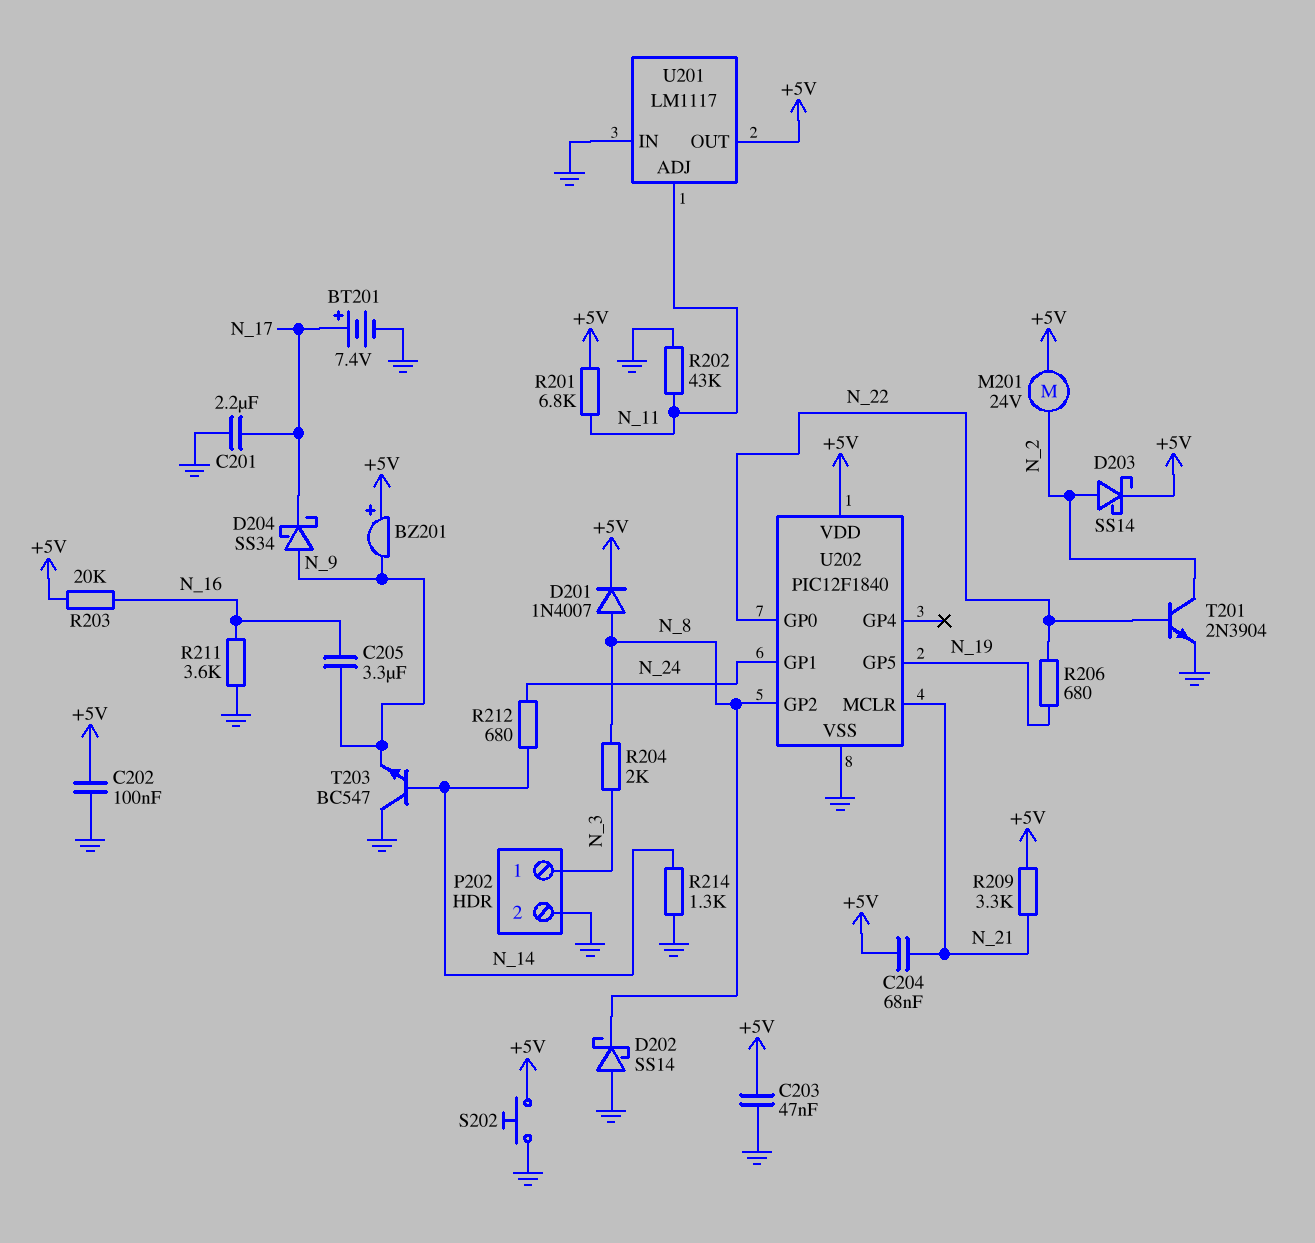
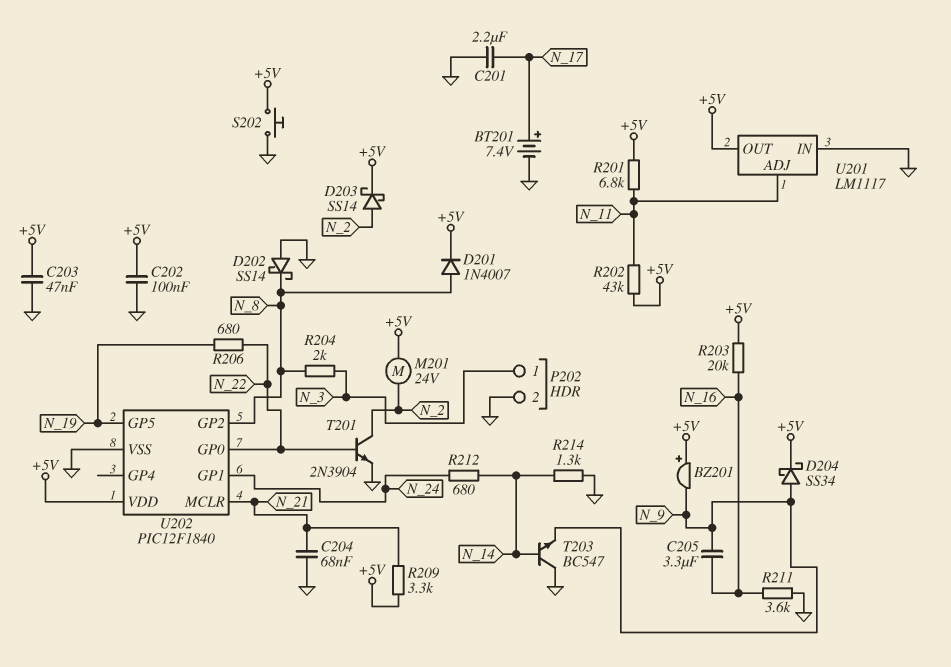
C204: 68nF (+5V, N_21) -> 68nF (GND, N_21)
D204: schottky SS34 (A N_9, K N_17) -> schottky SS34 (A N_9, K +5V)
R202: 43k (GND, N_11) -> 43k (+5V, N_11)

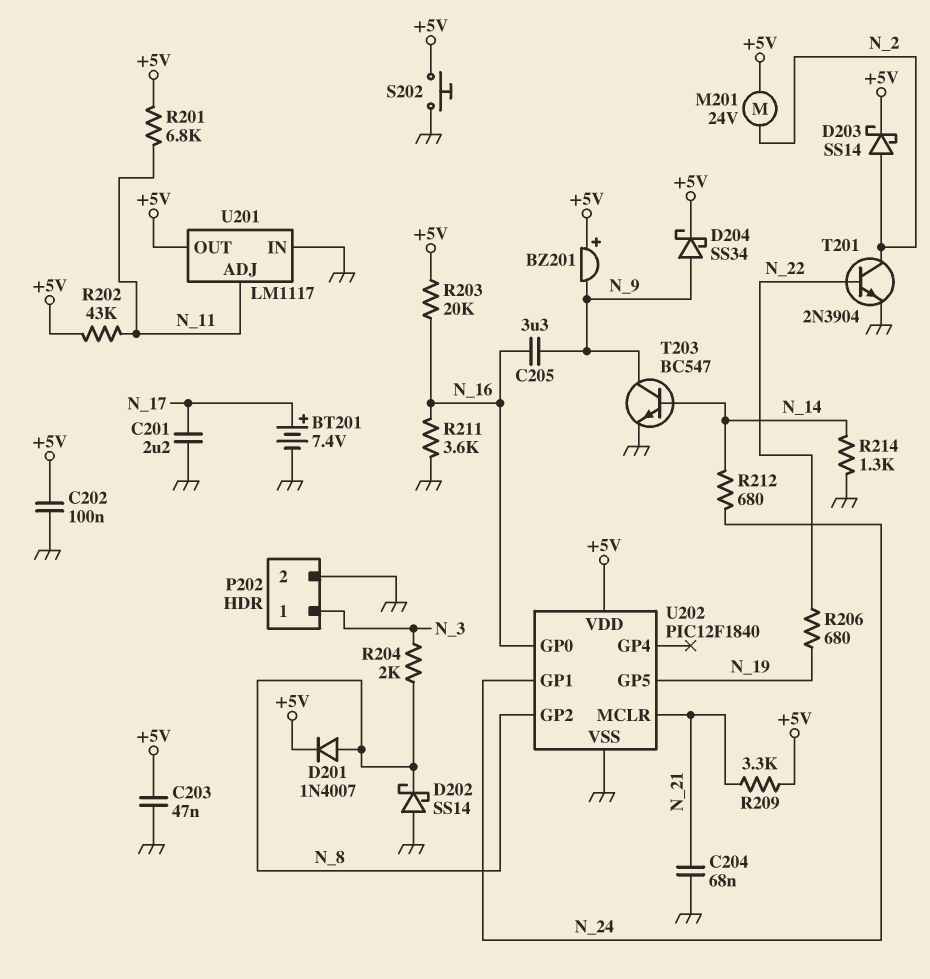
T203: NPN BC547 (B N_14, C GND, E N_9) -> NPN BC547 (B N_14, C N_9, E GND)
U202 pin GP0: N_22 -> N_16

